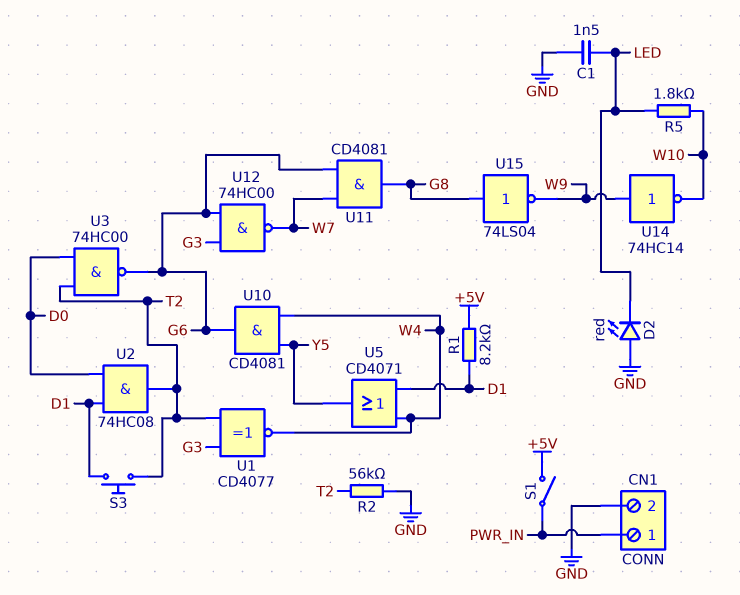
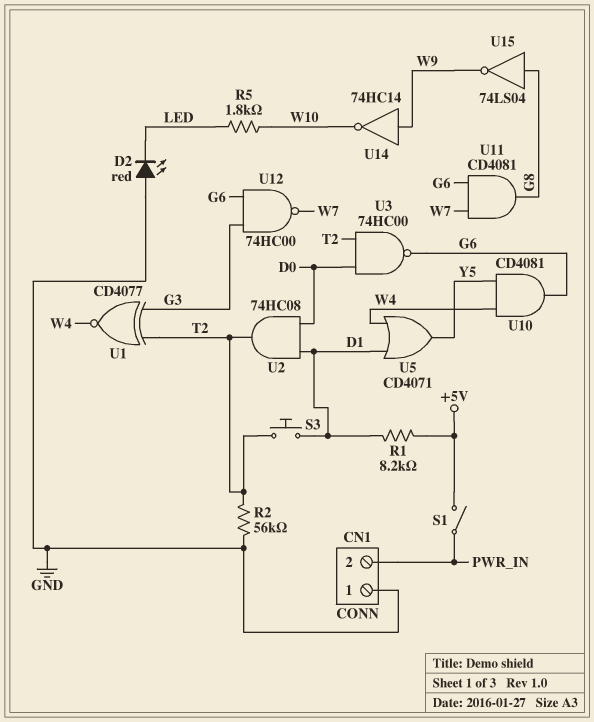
C1: 1.5nF (GND, LED) -> none
CN1 pin 1: PWR_IN -> GND
CN1 pin 2: GND -> PWR_IN

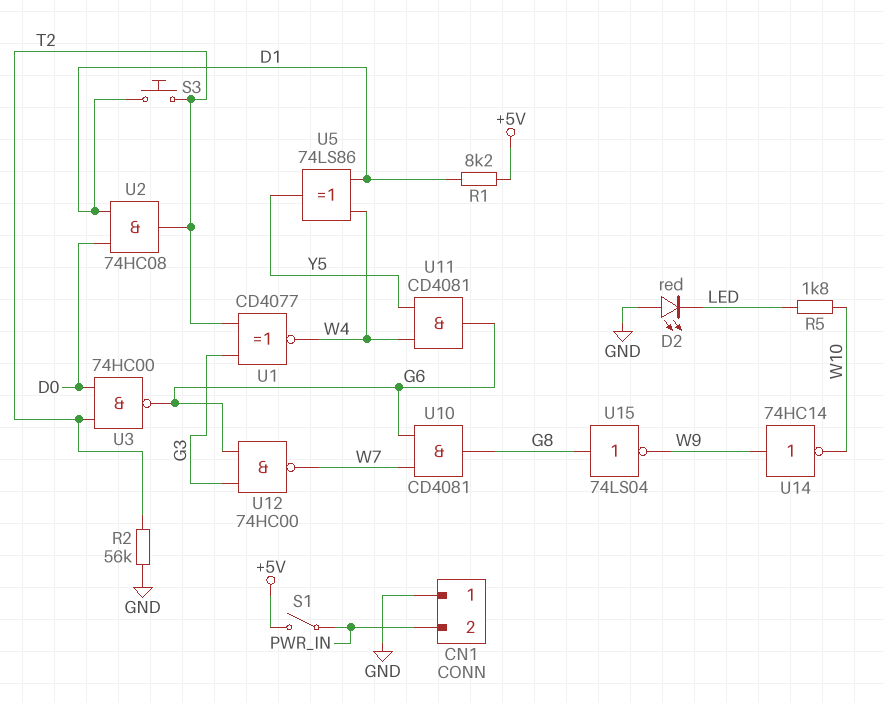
U5: OR CD4071 (in D1, in W4, out Y5) -> XOR 74LS86 (in D1, in W4, out Y5)
U10: AND CD4081 (in W4, in Y5, out G6) -> AND CD4081 (in G6, in W7, out G8)
U11: AND CD4081 (in G6, in W7, out G8) -> AND CD4081 (in W4, in Y5, out G6)

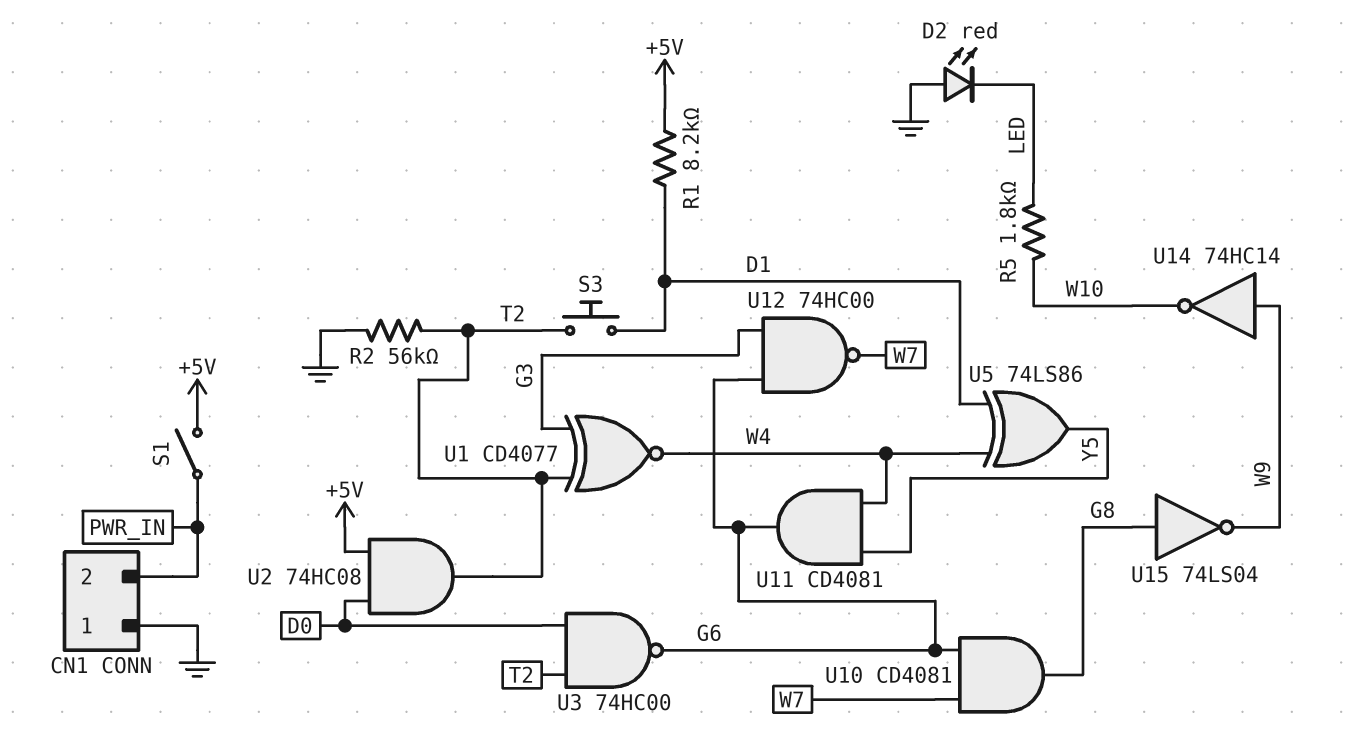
U2: AND 74HC08 (in D0, in D1, out T2) -> AND 74HC08 (in +5V, in D0, out T2)

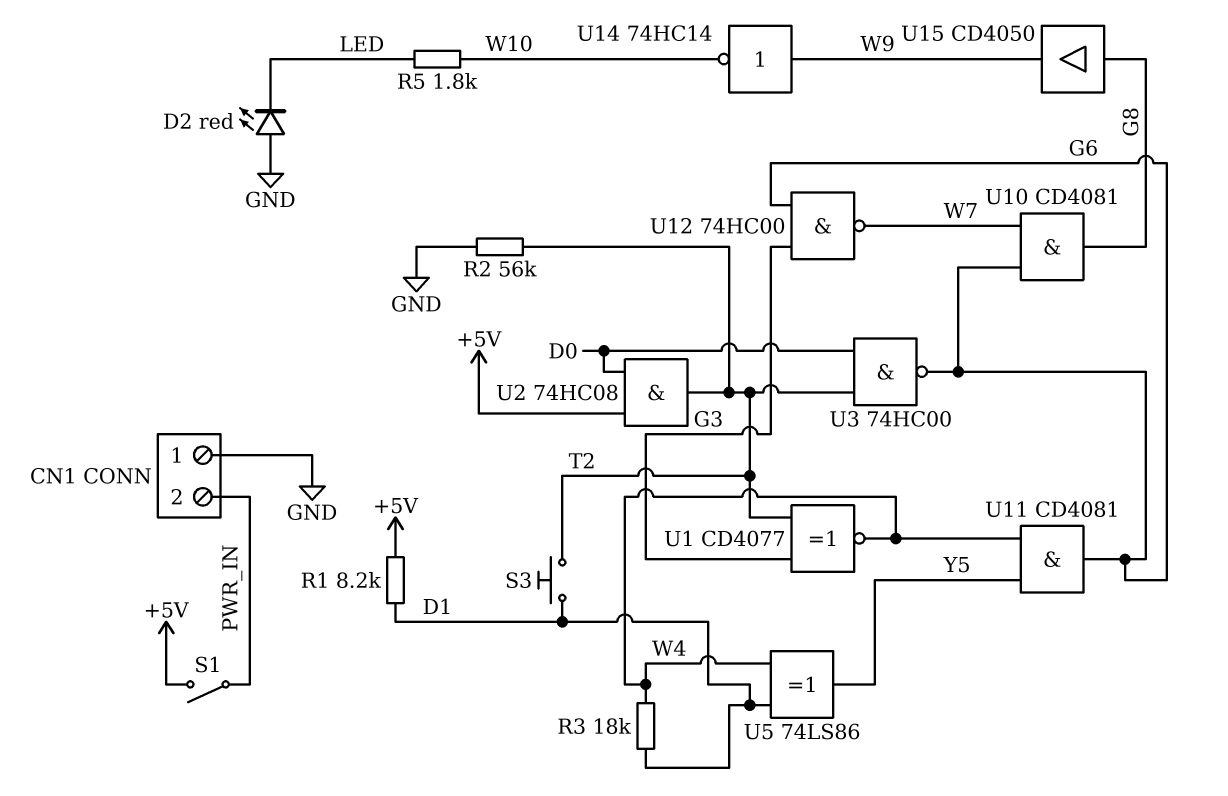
R3: none -> 18k (D1, W4)
U15: NOT 74LS04 (in G8, out W9) -> buffer CD4050 (in G8, out W9)

